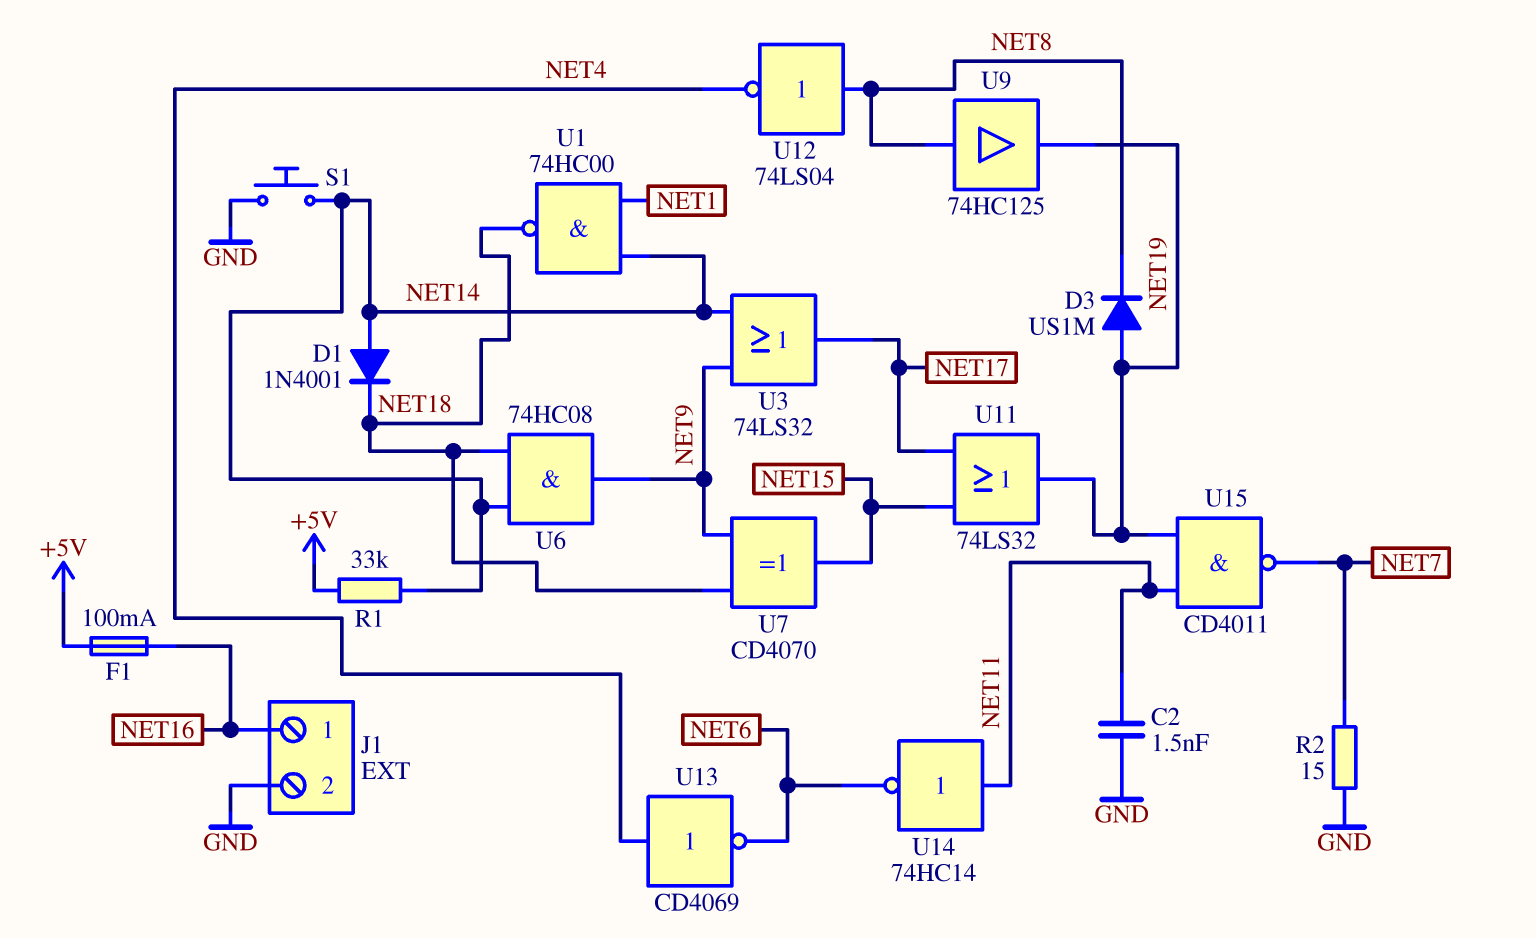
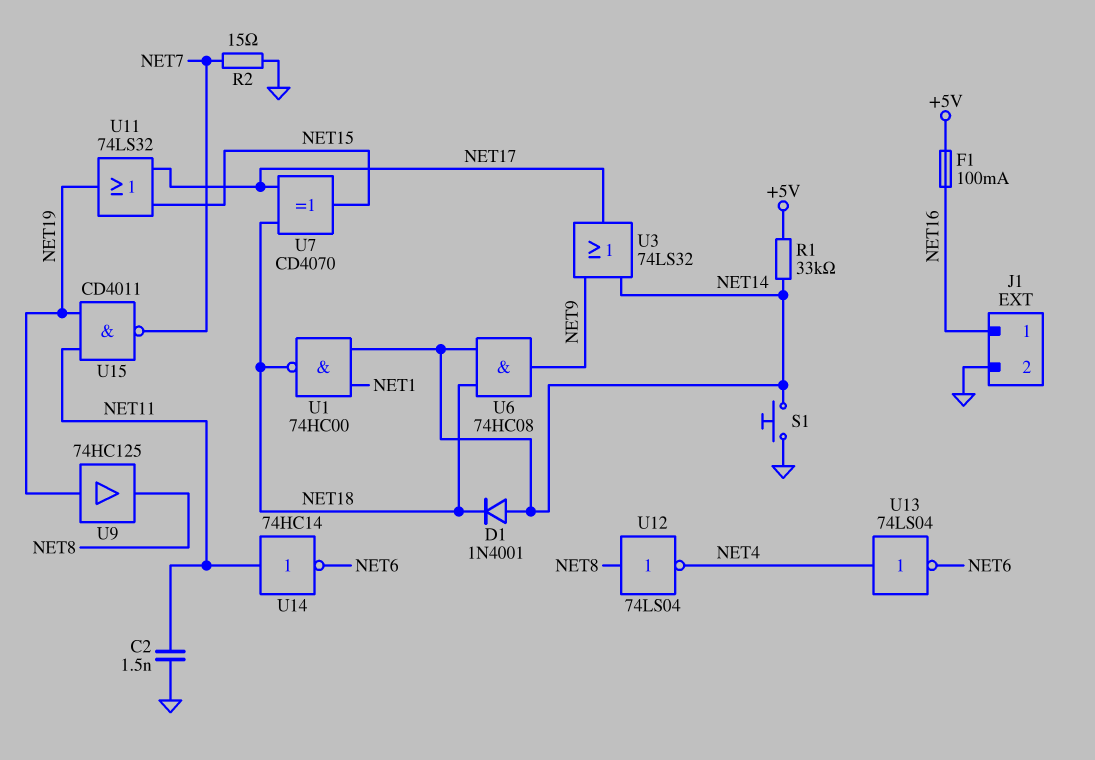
D3: diode US1M (A NET19, K NET8) -> none
U7: XOR CD4070 (in NET9, in NET18, out NET15) -> XOR CD4070 (in NET17, in NET18, out NET15)
U9: buffer 74HC125 (in NET8, out NET19) -> buffer 74HC125 (in NET19, out NET8)
U13: NOT CD4069 (in NET4, out NET6) -> NOT 74LS04 (in NET4, out NET6)

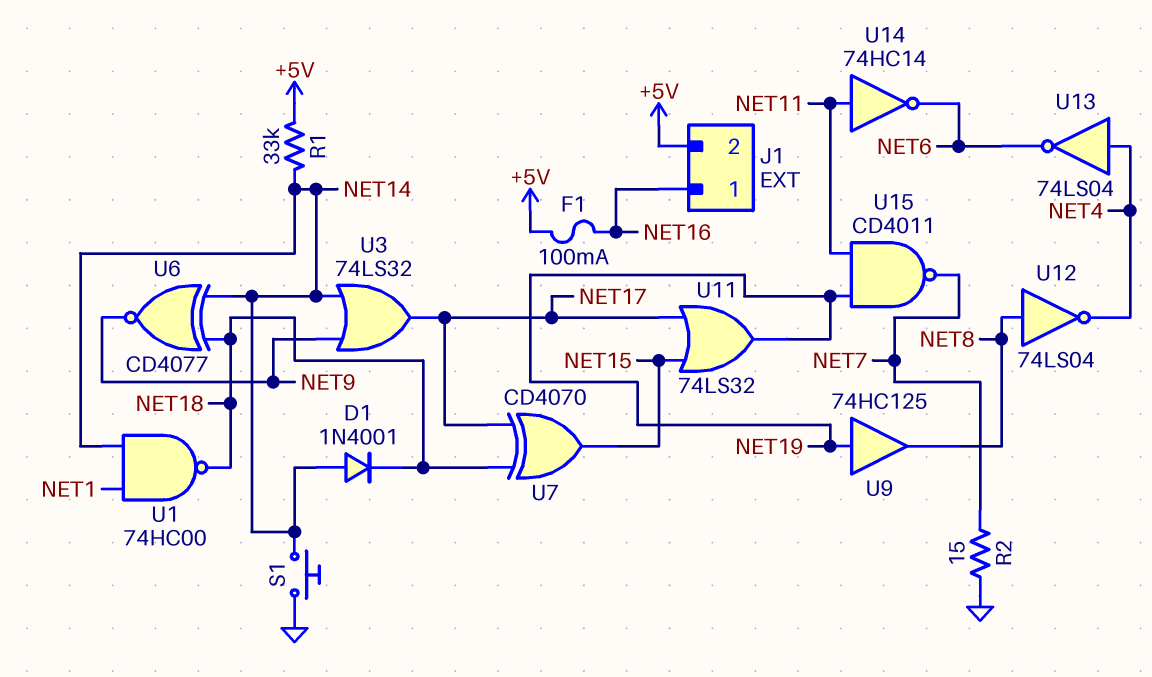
C2: 1.5nF (GND, NET11) -> none
J1 pin 2: GND -> +5V
U6: AND 74HC08 (in NET14, in NET18, out NET9) -> XNOR CD4077 (in NET14, in NET18, out NET9)

